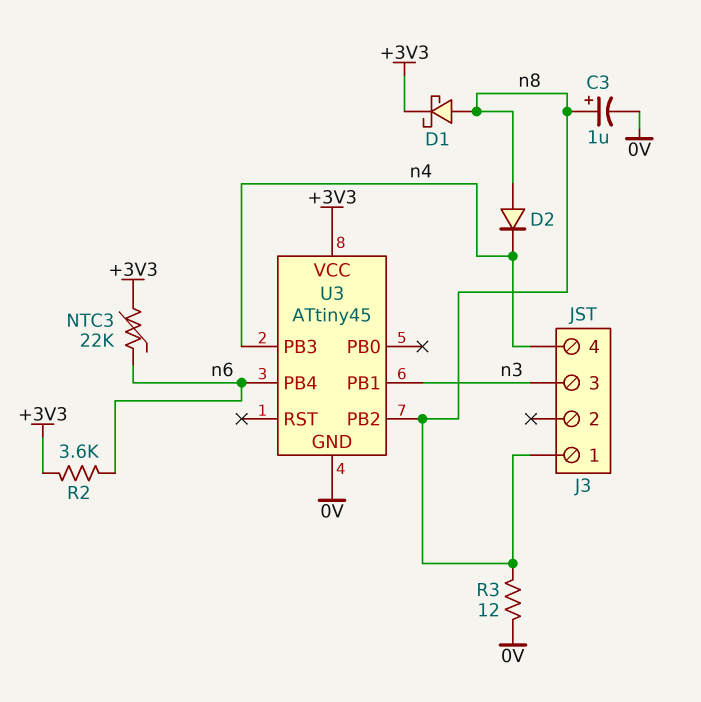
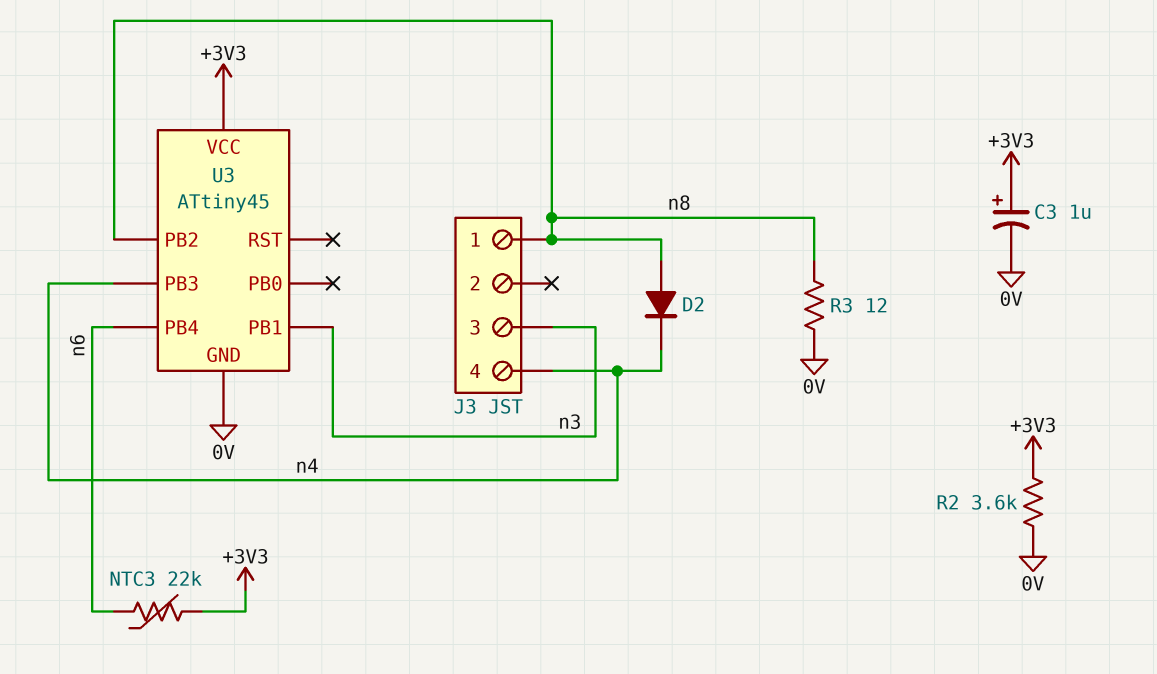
C3: 1uF (plus n8, minus 0V) -> 1uF (plus +3V3, minus 0V)
D1: schottky (A n8, K +3V3) -> none
R2: 3.6k (+3V3, n6) -> 3.6k (+3V3, 0V)

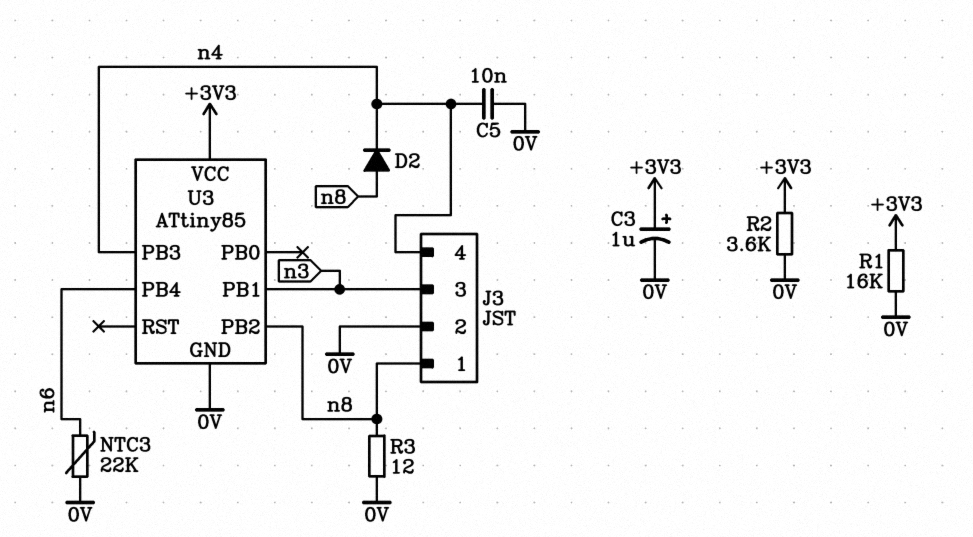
C5: none -> 10nF (0V, n4)
J3 pin 2: none -> 0V
NTC3: 22k (+3V3, n6) -> 22k (0V, n6)
R1: none -> 16k (+3V3, 0V)
U3: ATtiny45 -> ATtiny85

